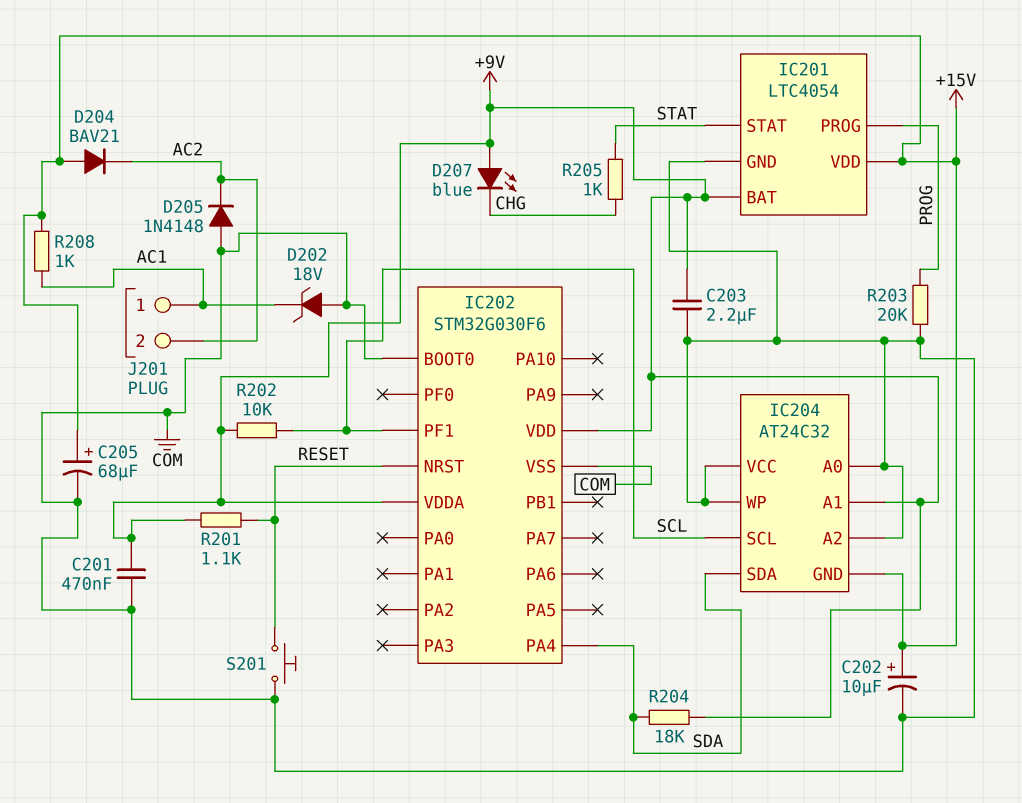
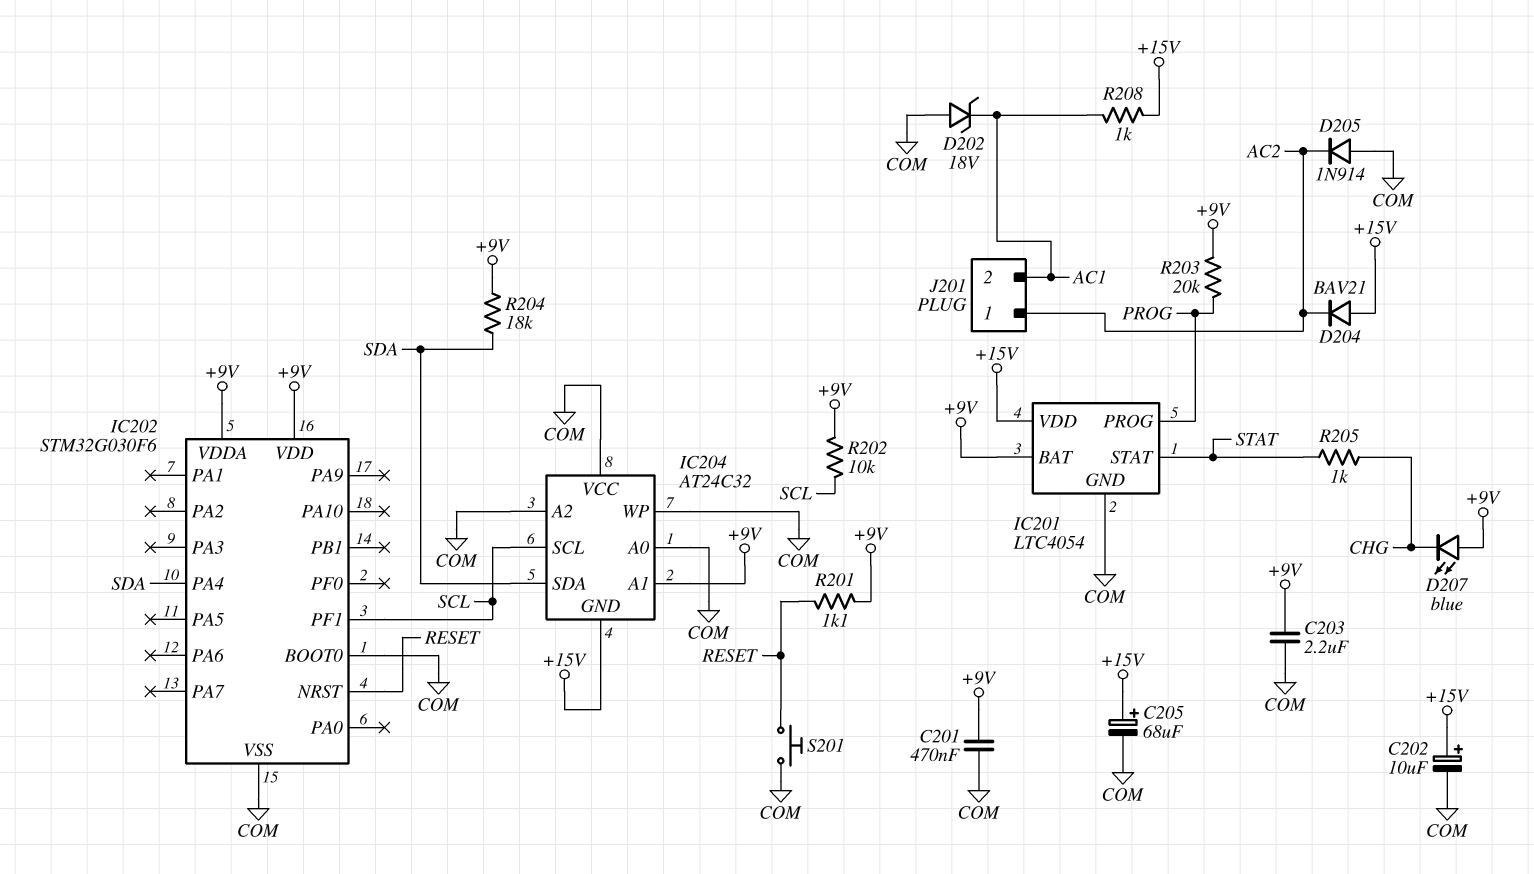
D205: diode 1N4148 (A COM, K AC2) -> diode 1N914 (A COM, K AC2)
J201 pin 1: AC1 -> AC2
J201 pin 2: AC2 -> AC1
R203: 20k (COM, PROG) -> 20k (+9V, PROG)

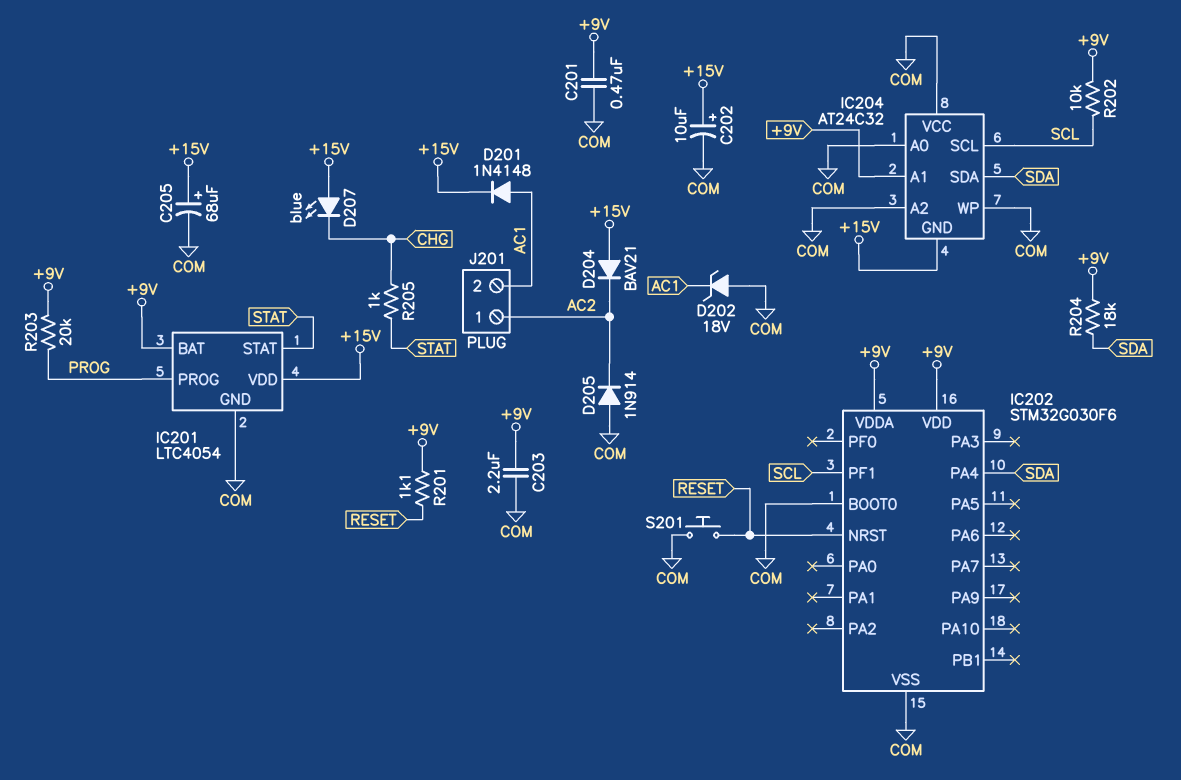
D201: none -> diode 1N4148 (A AC1, K +15V)
D207: LED blue (A +9V, K CHG) -> LED blue (A +15V, K CHG)
R208: 1k (+15V, AC1) -> none

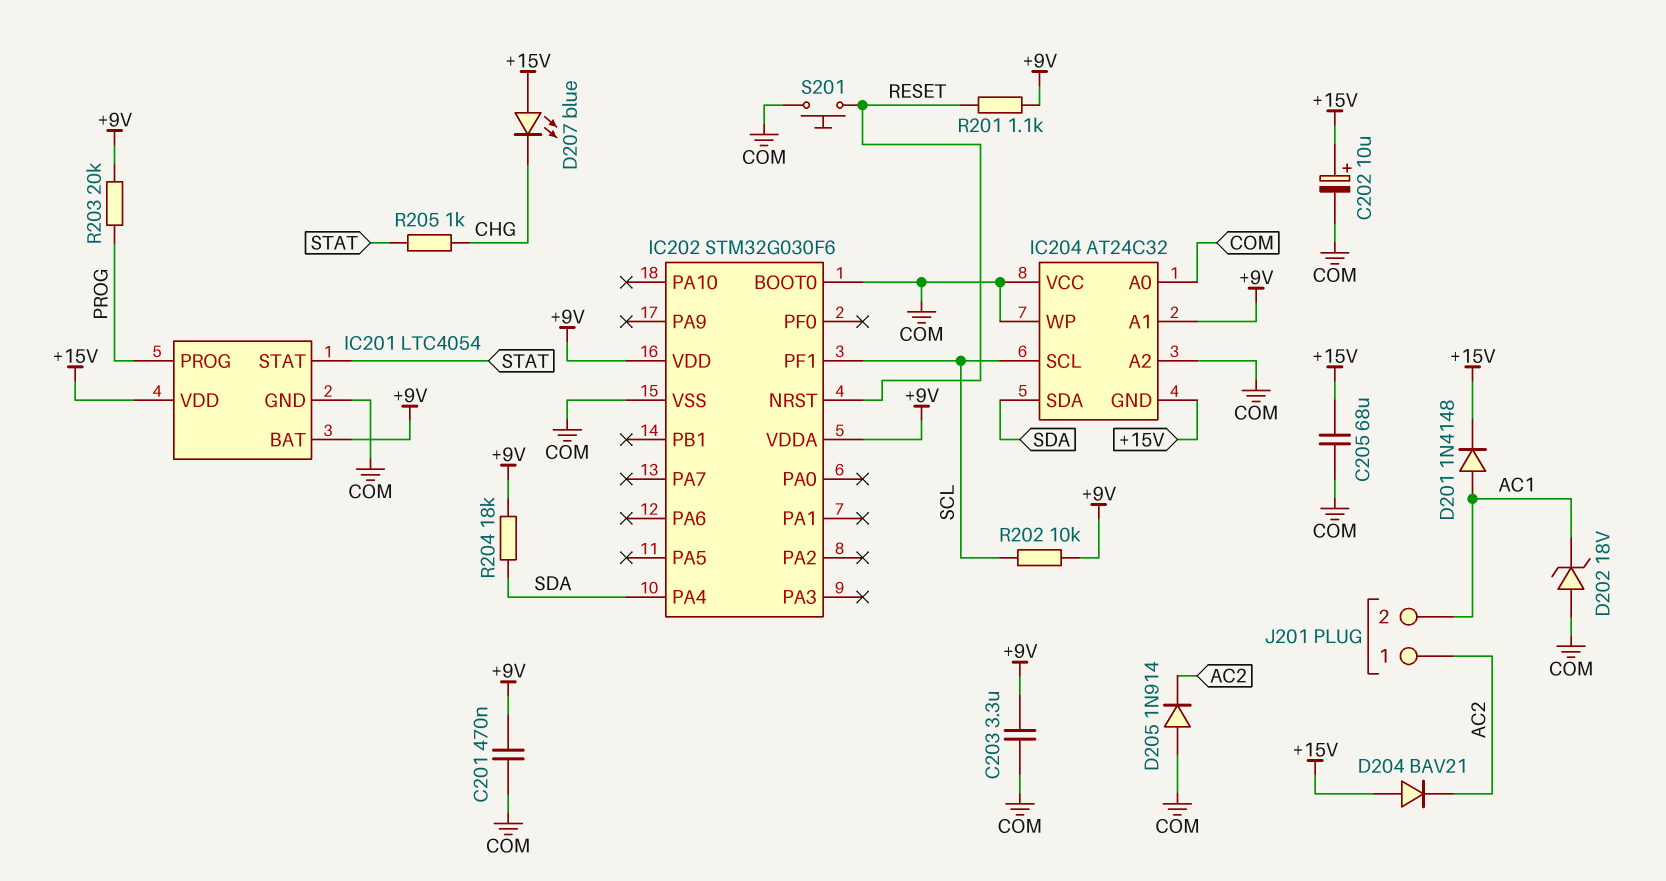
C203: 2.2uF (+9V, COM) -> 3.3uF (+9V, COM)
C205: 68uF (plus +15V, minus COM) -> 68uF (+15V, COM)

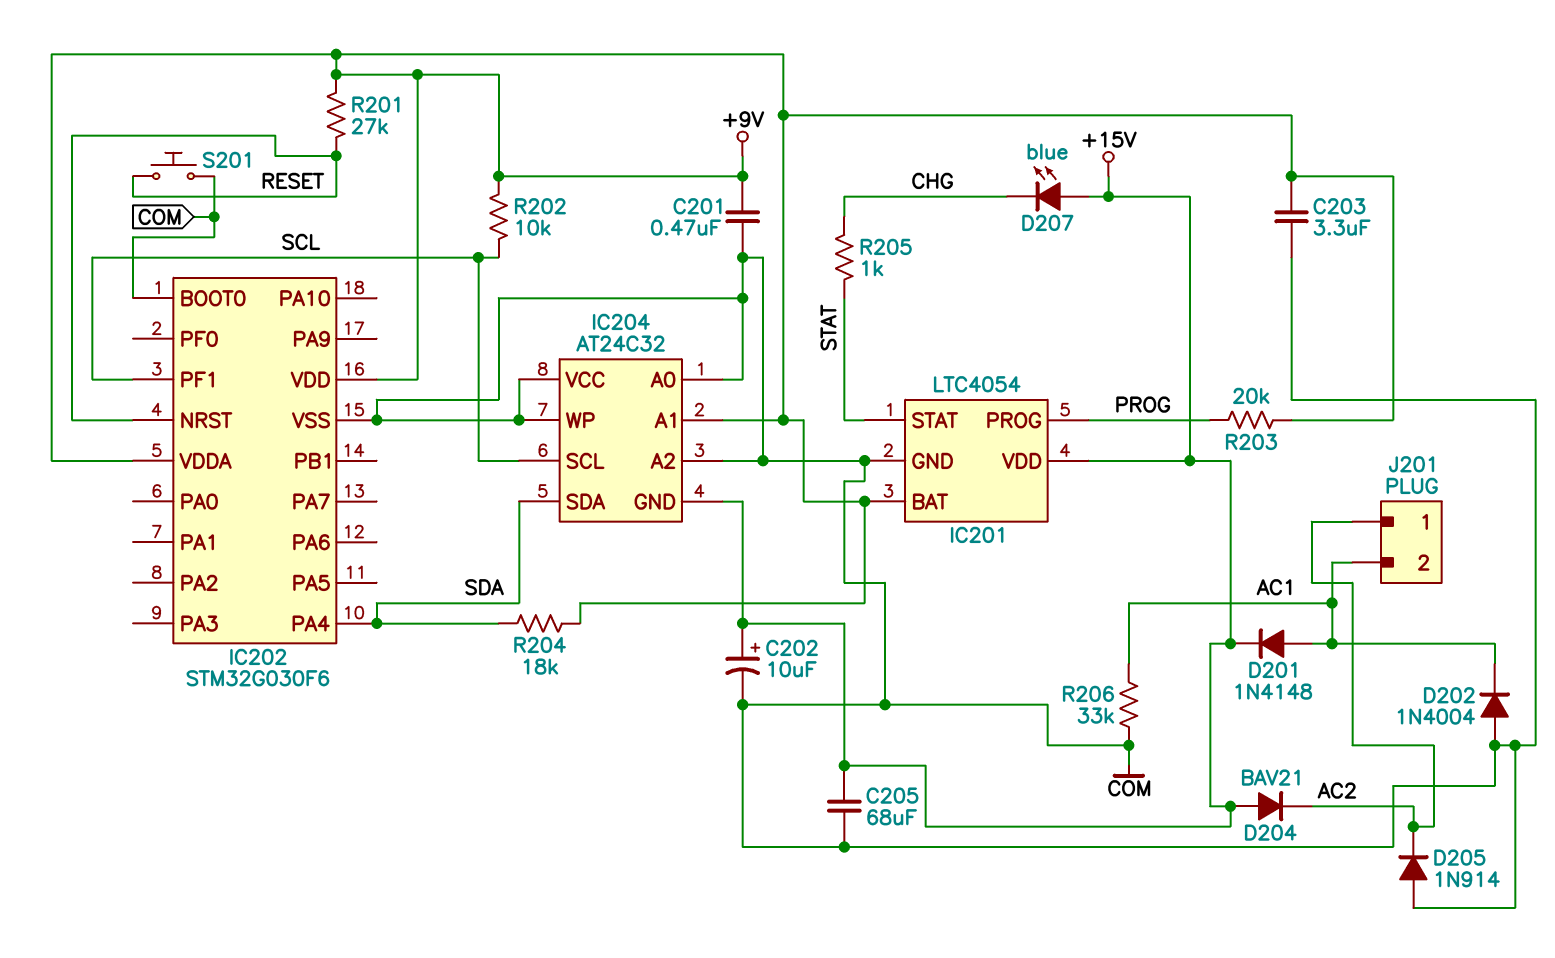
D202: zener 18V (A COM, K AC1) -> diode 1N4004 (A COM, K AC1)
R201: 1.1k (+9V, RESET) -> 27k (+9V, RESET)
R206: none -> 33k (AC1, COM)

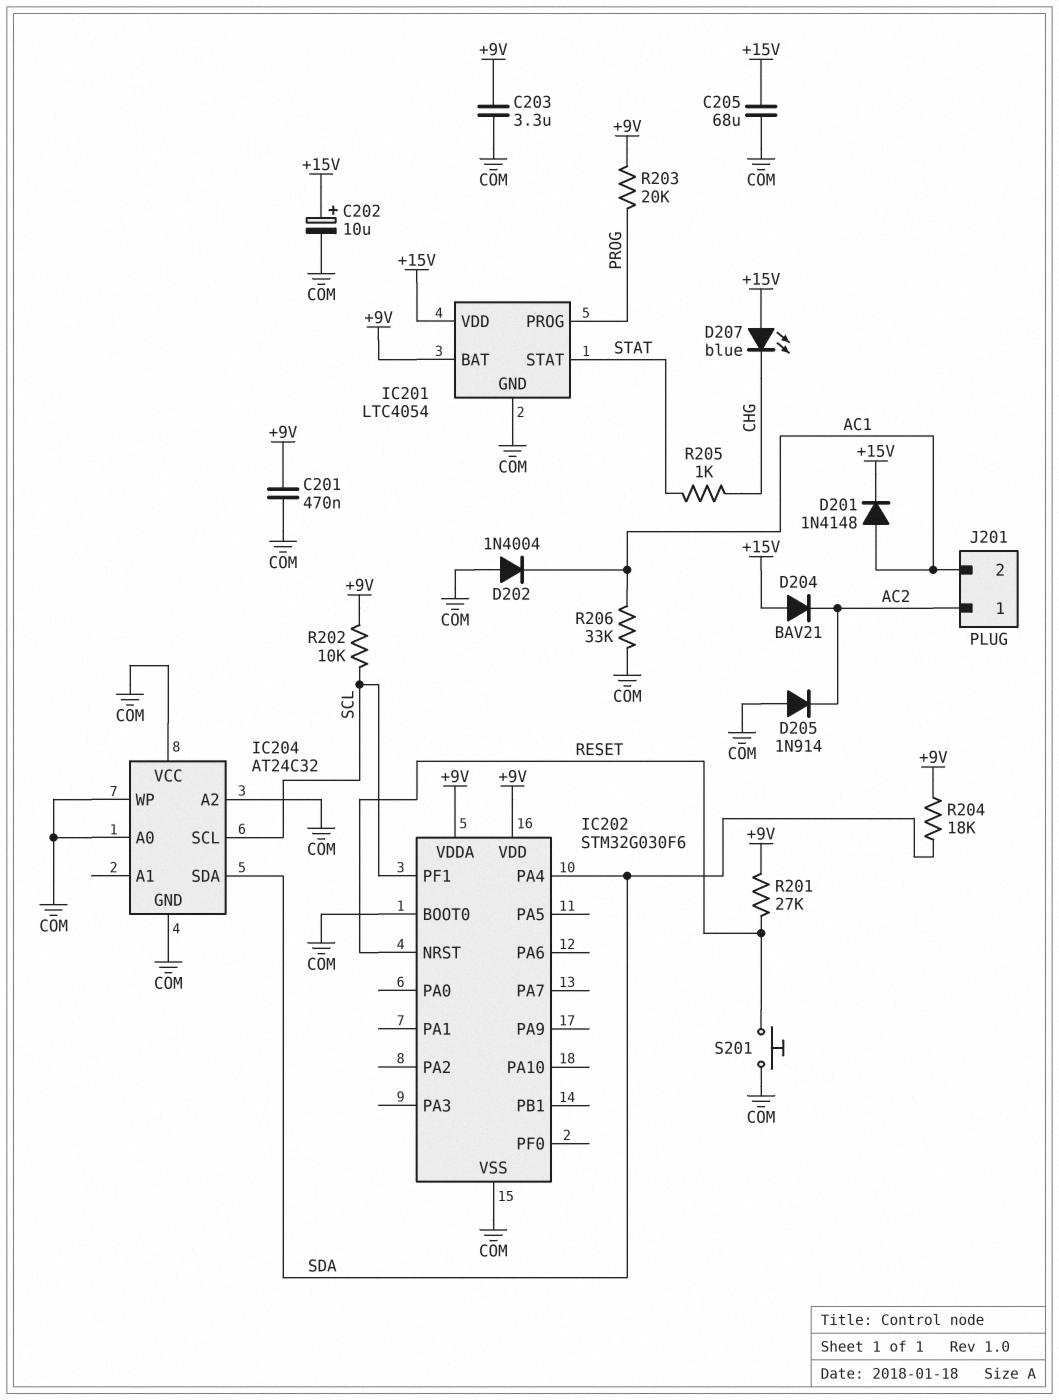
IC204 pin A1: +9V -> none
IC204 pin GND: +15V -> COM

